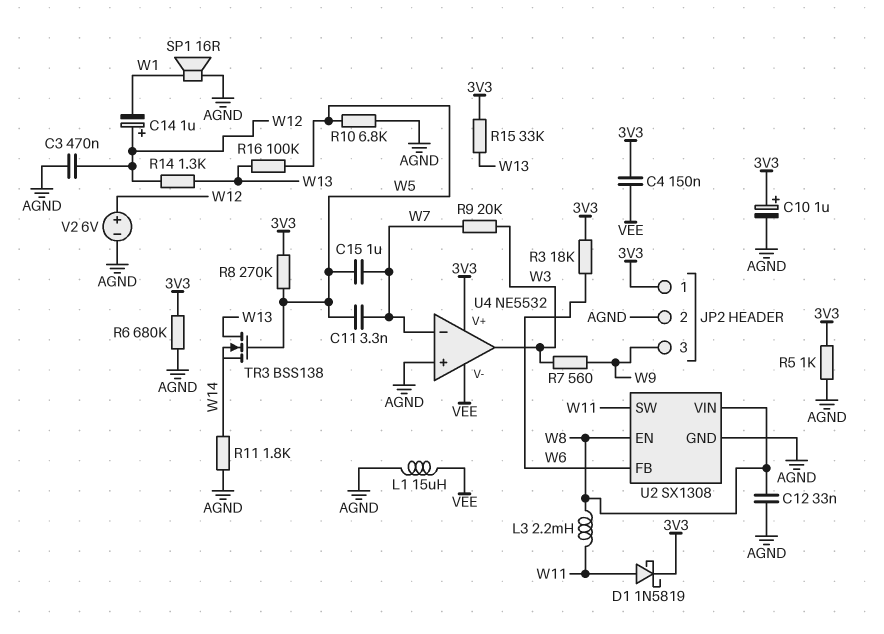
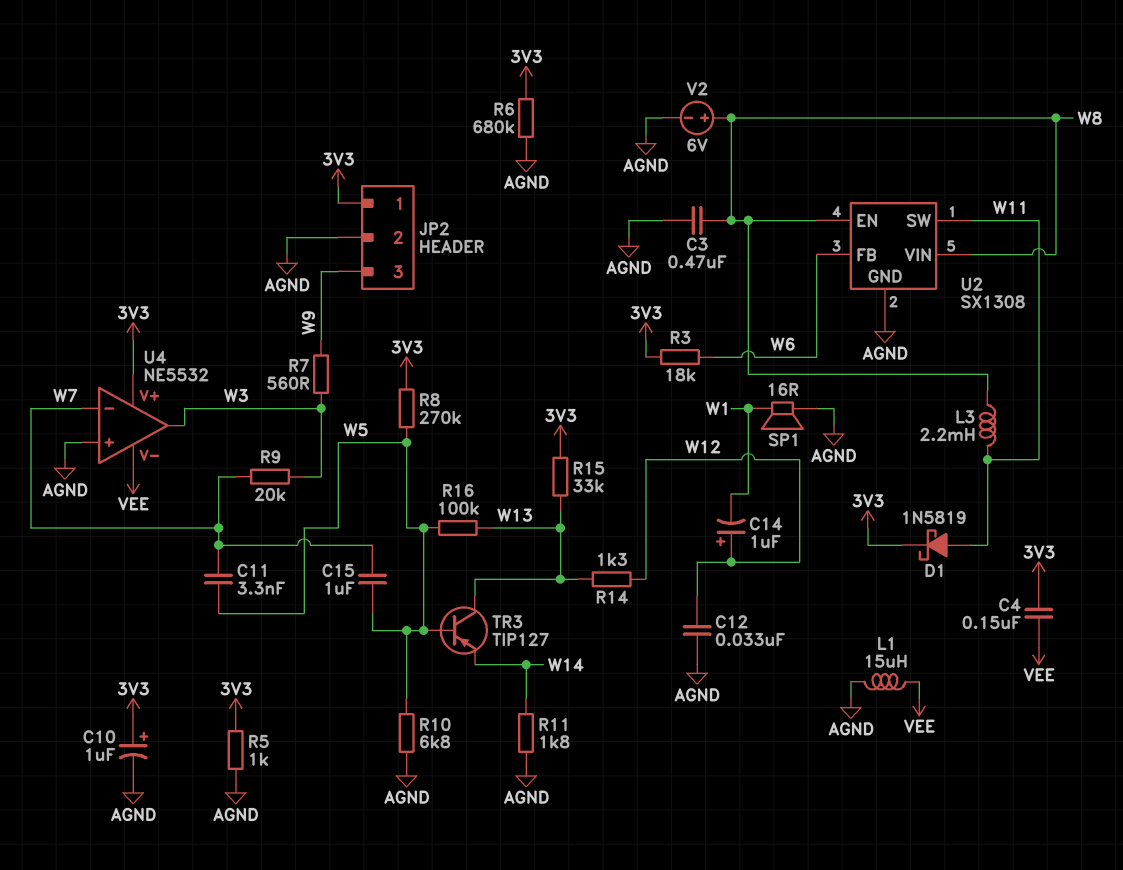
C3: 470nF (AGND, W12) -> 470nF (AGND, W8)
C12: 33nF (AGND, W8) -> 33nF (AGND, W12)
TR3: NMOS BSS138 (G W5, D W13, S W14) -> PNP TIP127 (B W5, C W13, E W14)
V2: 6V (plus W12, minus AGND) -> 6V (plus W8, minus AGND)

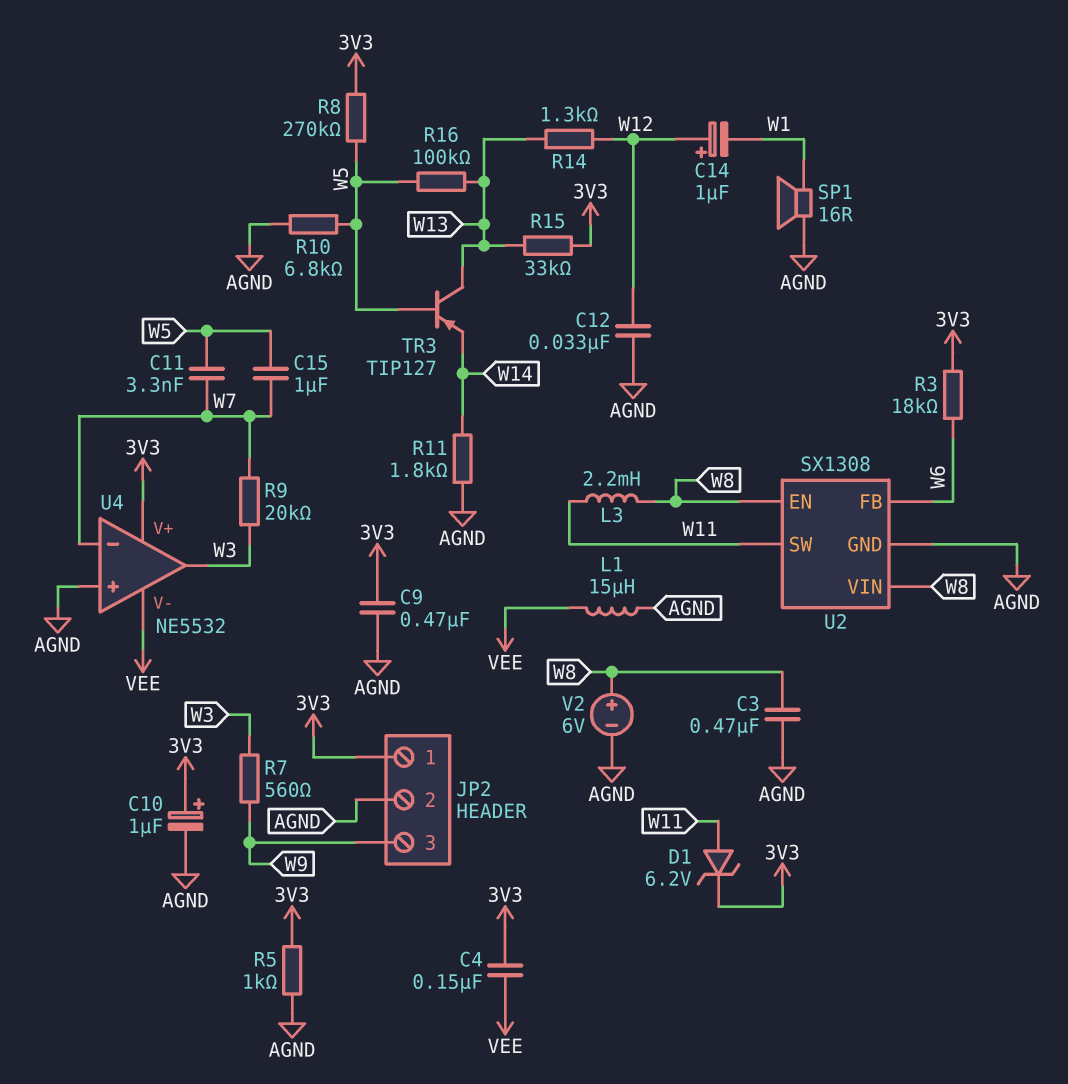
C9: none -> 470nF (3V3, AGND)
D1: schottky 1N5819 (A W11, K 3V3) -> zener 6.2V (A W11, K 3V3)
R6: 680k (3V3, AGND) -> none

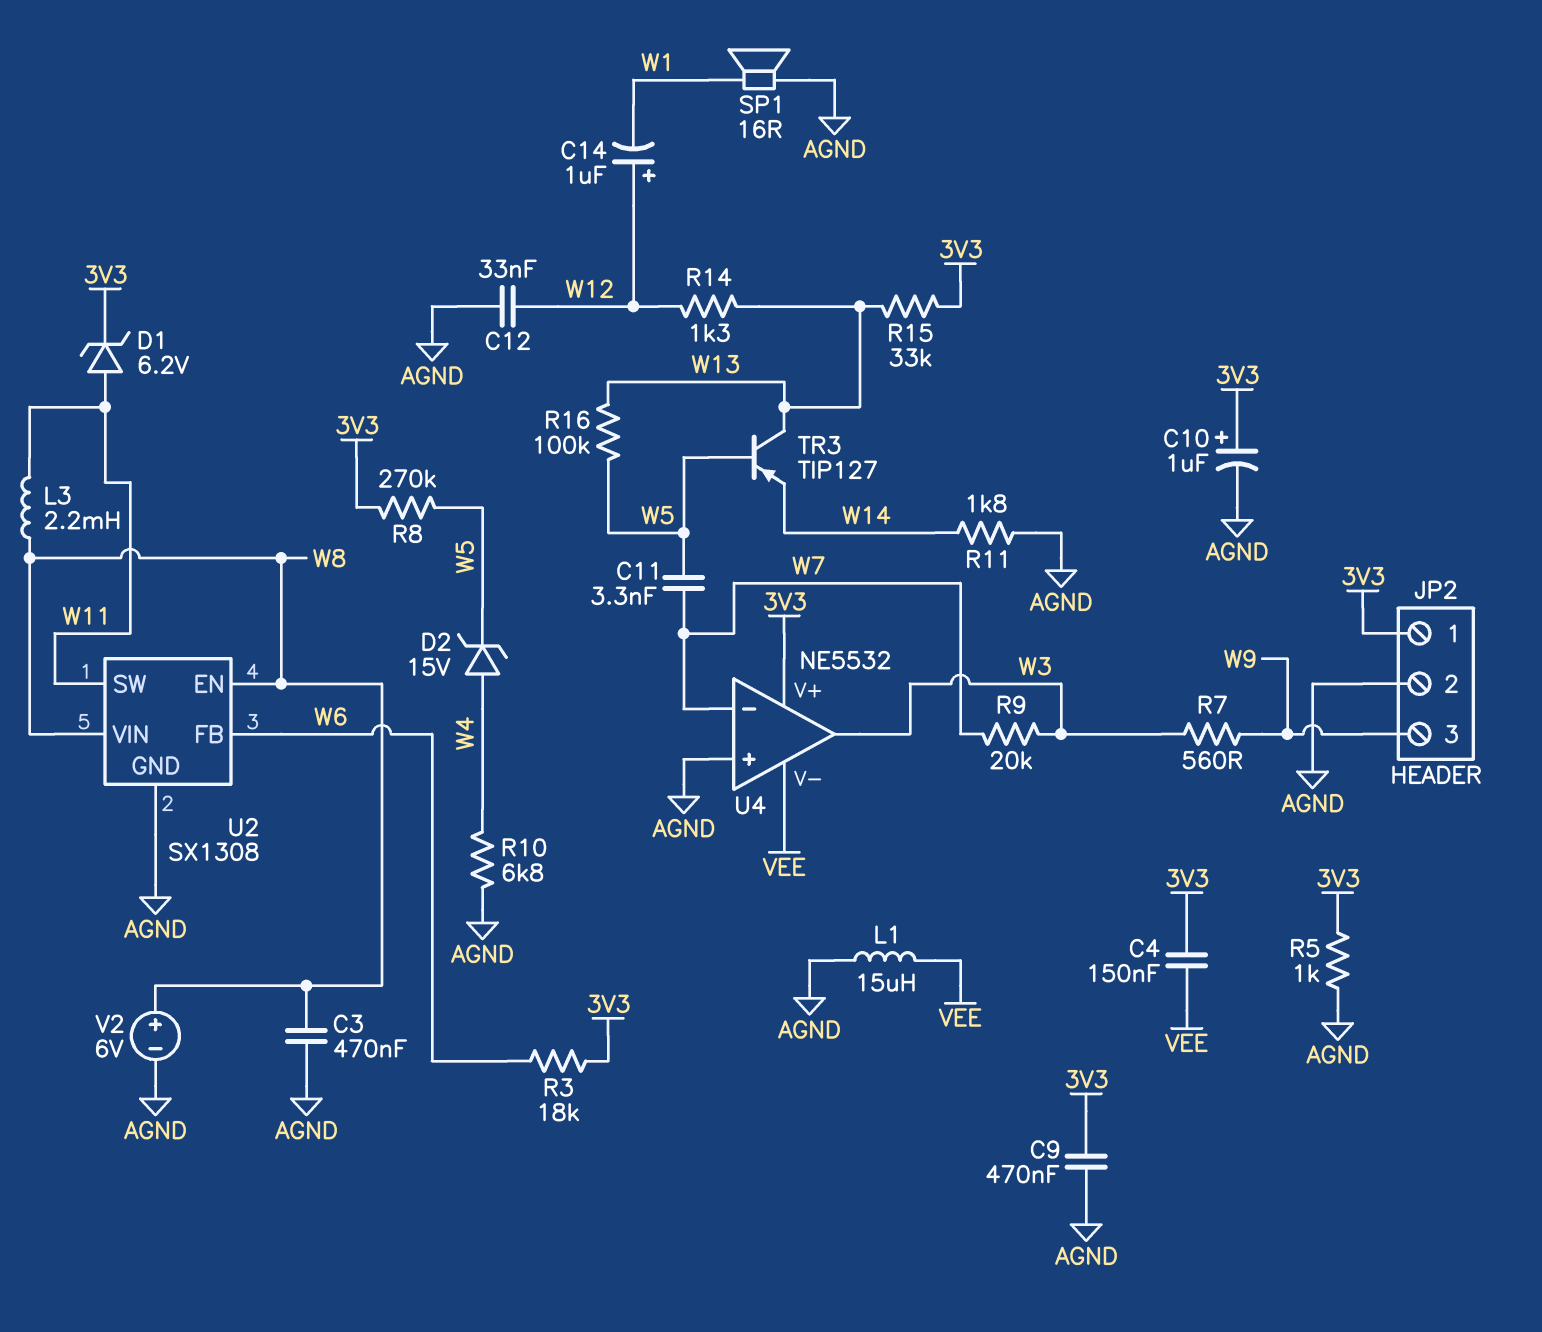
C15: 1uF (W5, W7) -> none
D2: none -> zener 15V (A W4, K W5)
R10: 6.8k (AGND, W5) -> 6.8k (AGND, W4)

